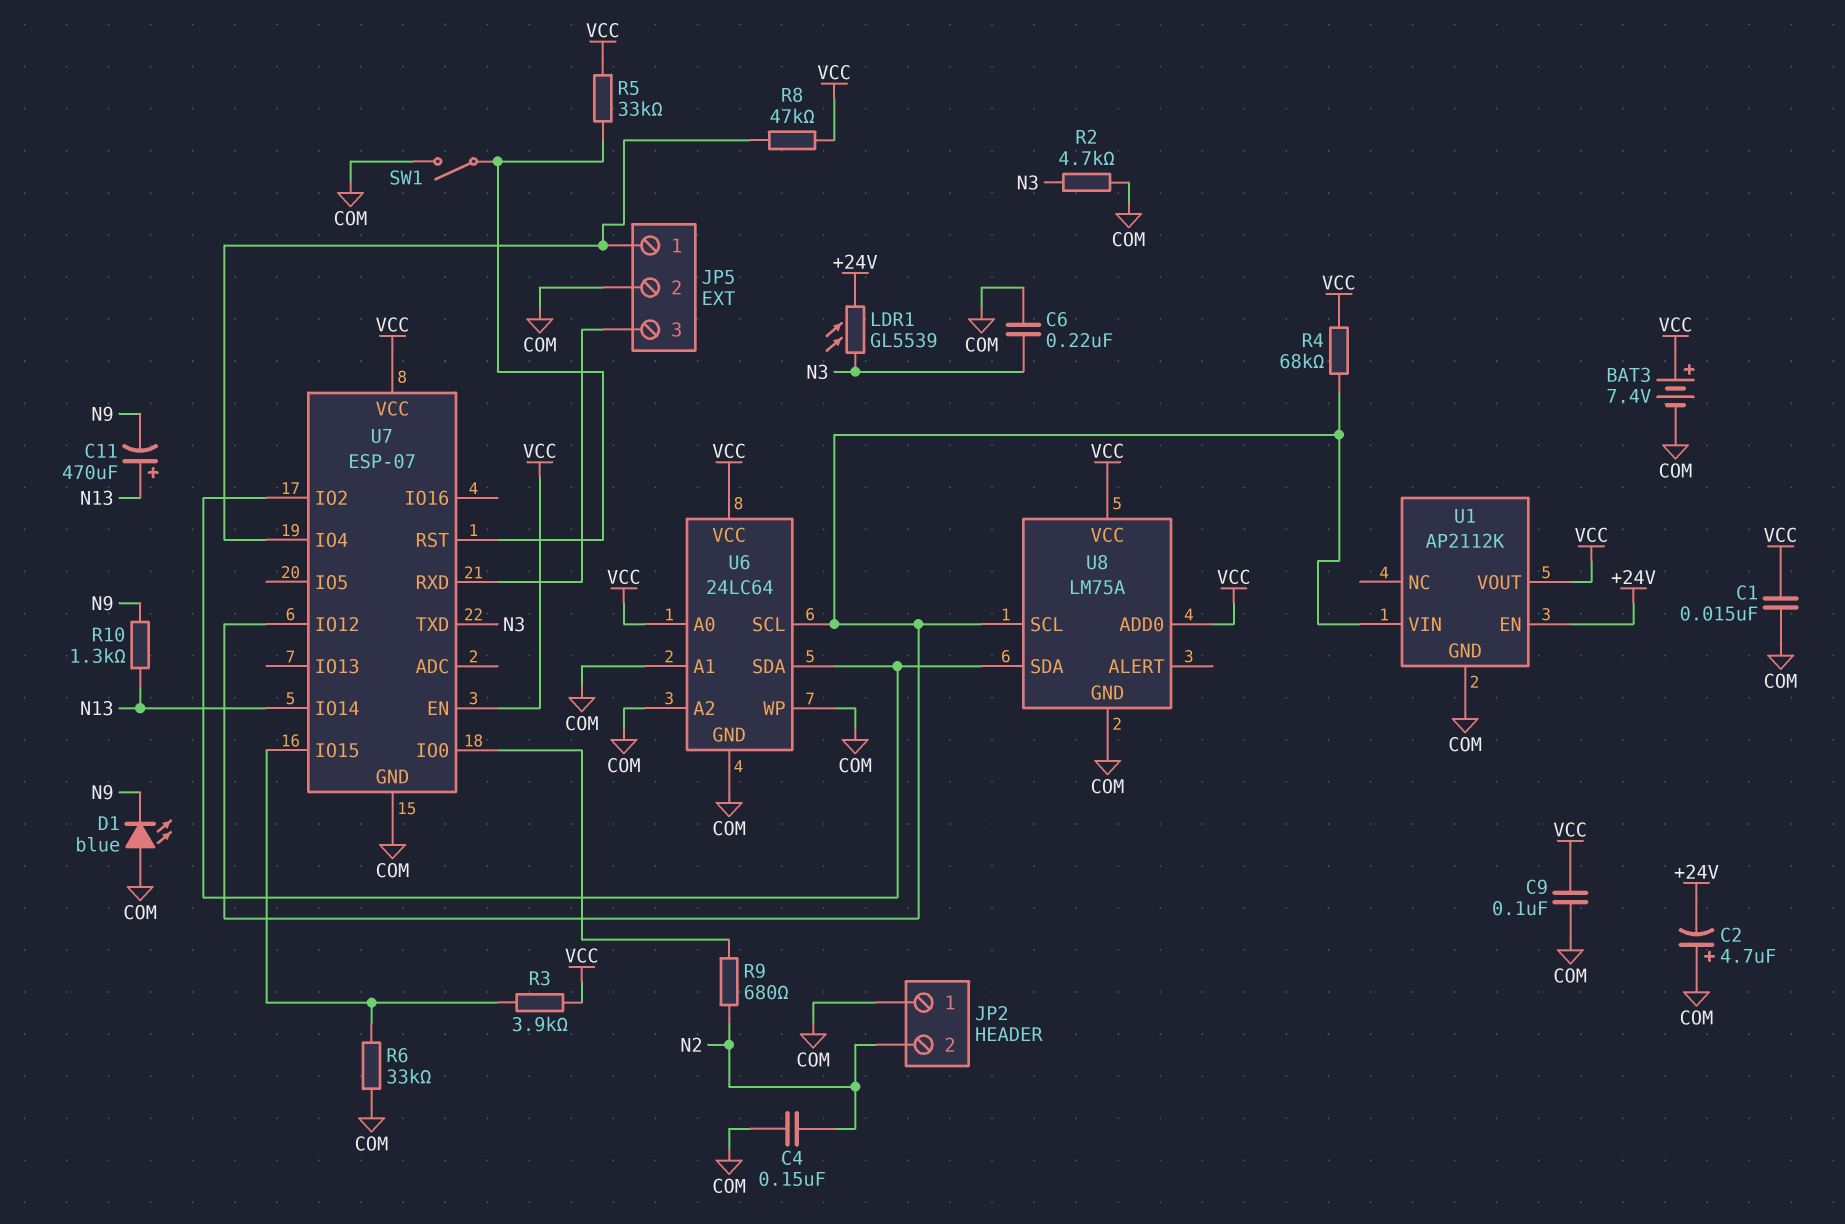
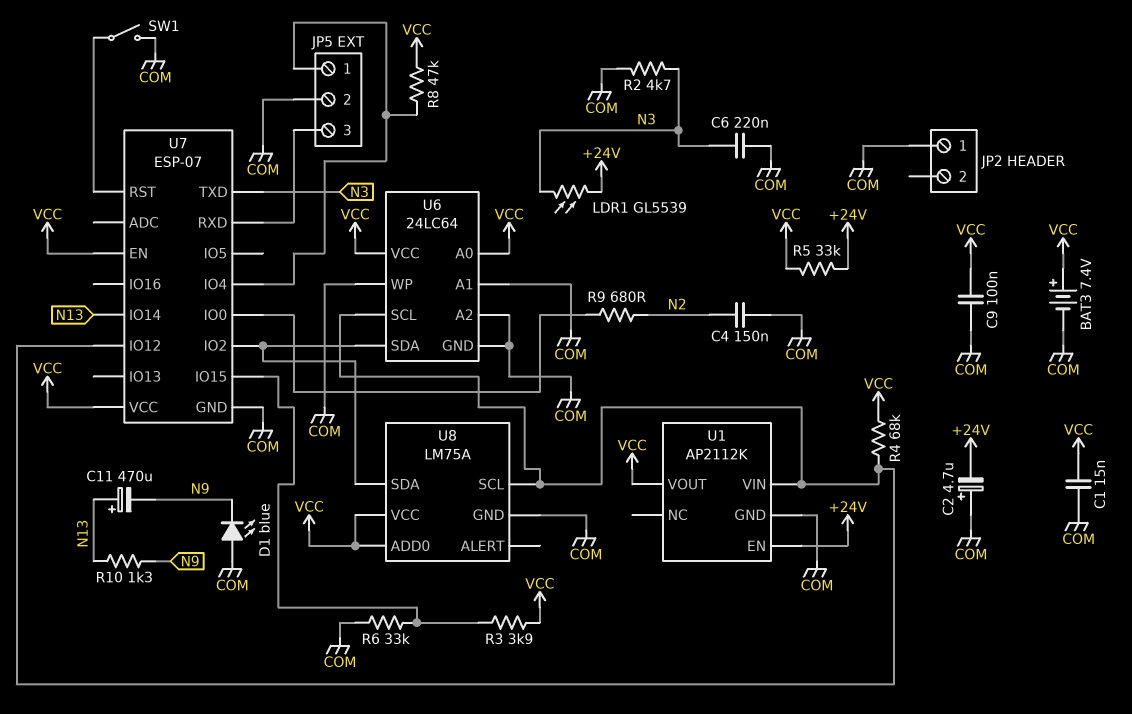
JP2 pin 2: N2 -> none
R5: 33k (U7/RST, VCC) -> 33k (+24V, VCC)

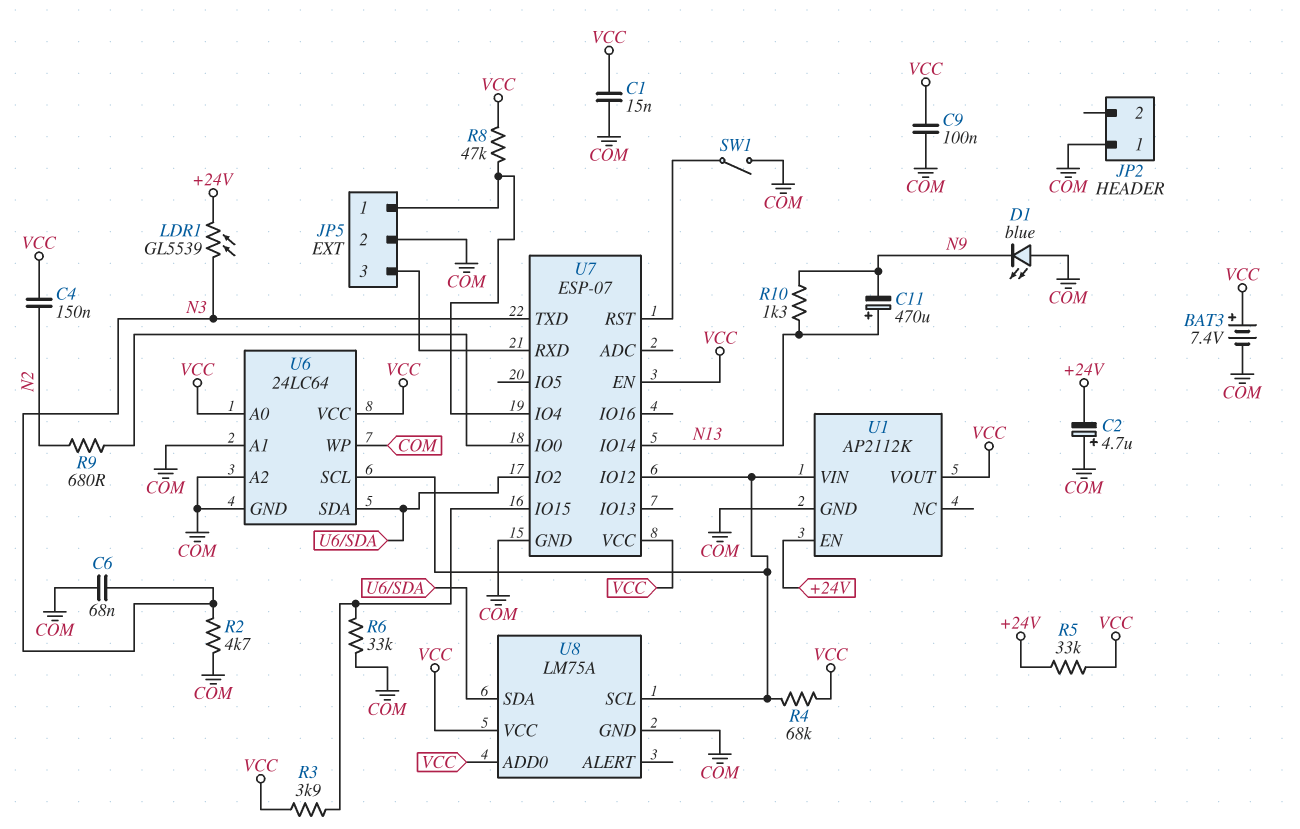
C4: 150nF (COM, N2) -> 150nF (N2, VCC)
C6: 220nF (COM, N3) -> 68nF (COM, N3)

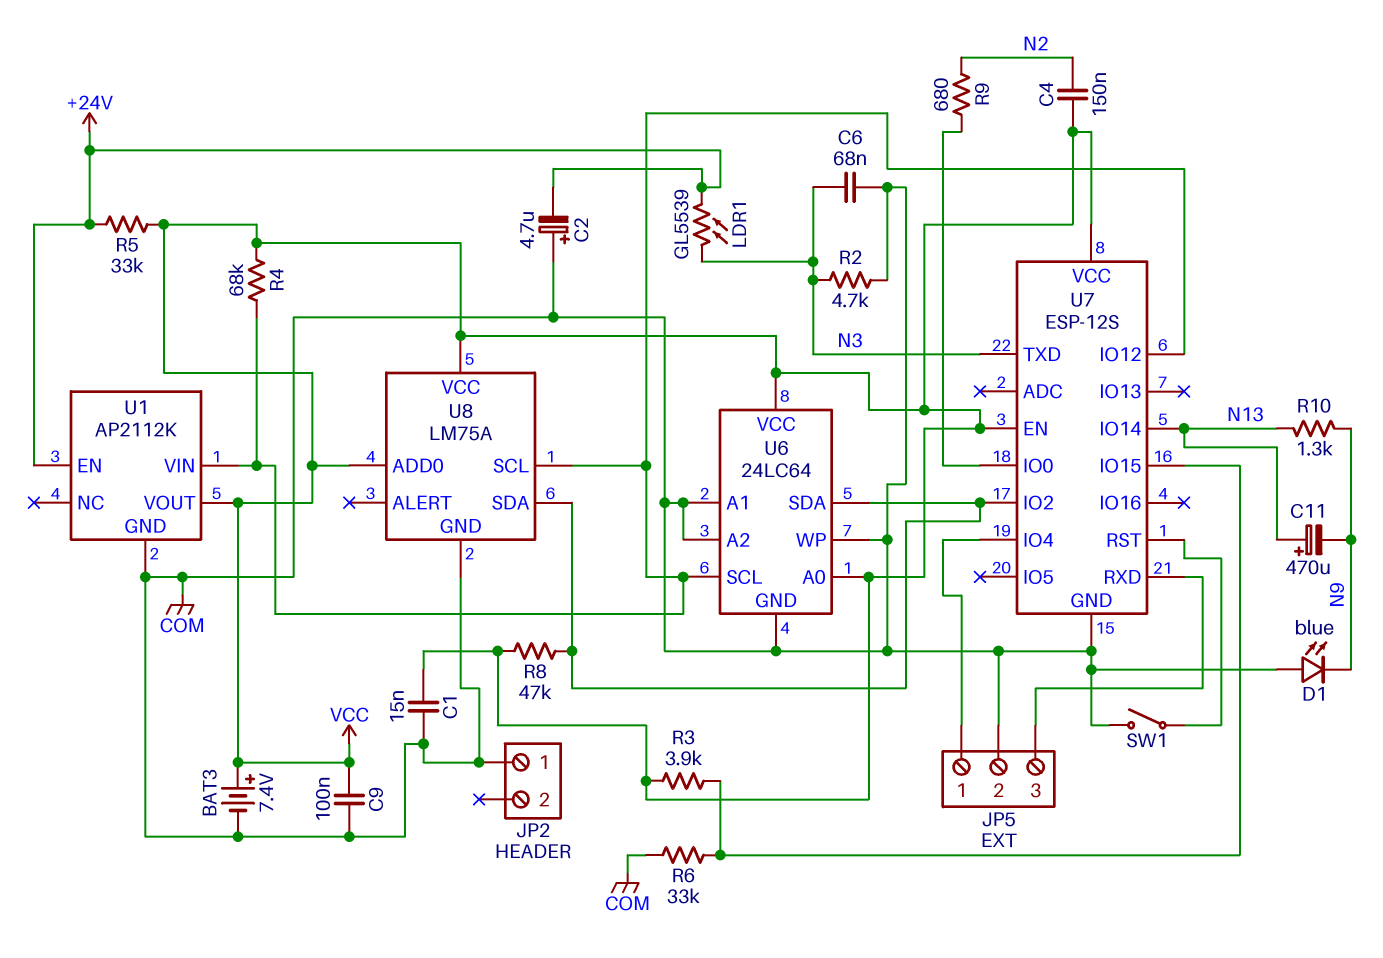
R8: 47k (JP5/1, VCC) -> 47k (U6/SDA, VCC)
U7: ESP-07 -> ESP-12S

